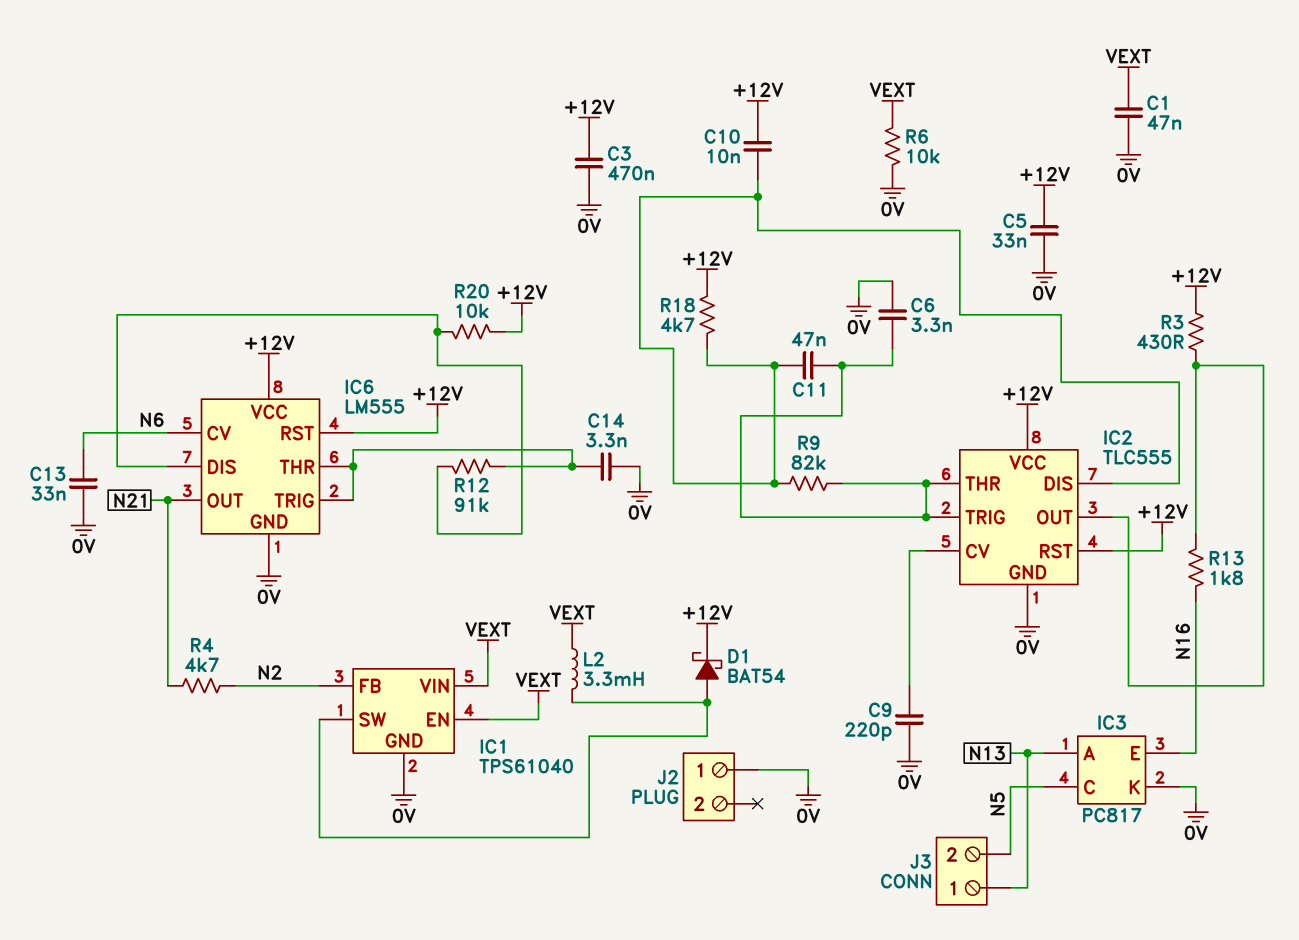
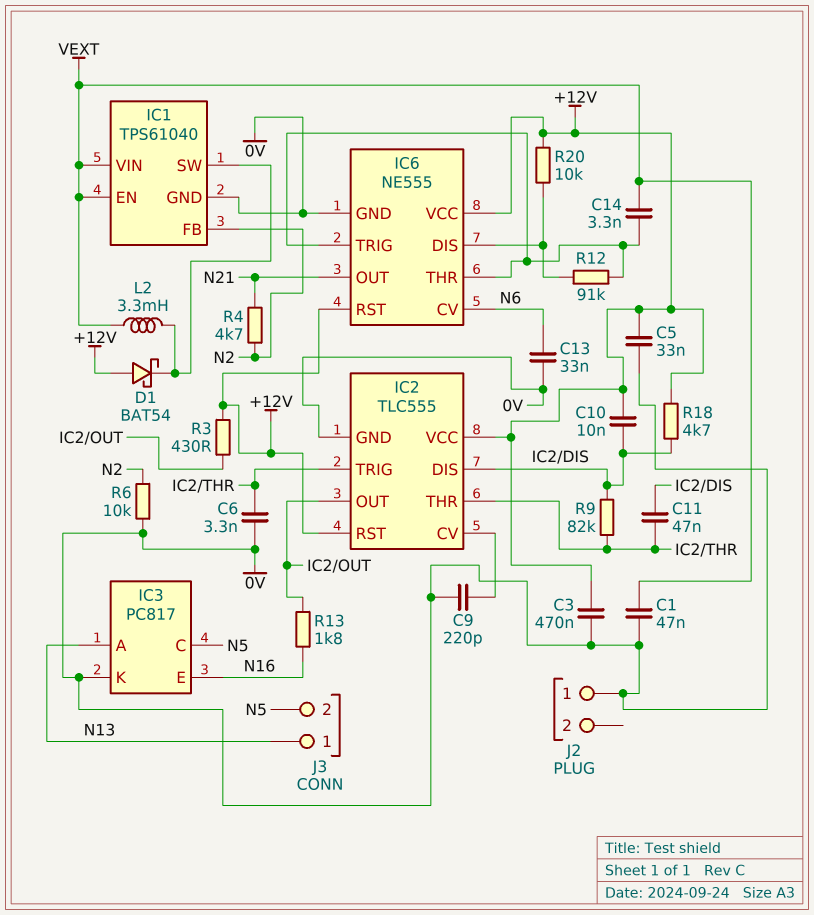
C14: 3.3nF (0V, IC6/THR) -> 3.3nF (IC6/THR, VEXT)
D1: schottky BAT54 (A IC1/SW, K +12V) -> schottky BAT54 (A +12V, K IC1/SW)
IC6: LM555 -> NE555
R6: 10k (0V, VEXT) -> 10k (0V, N2)

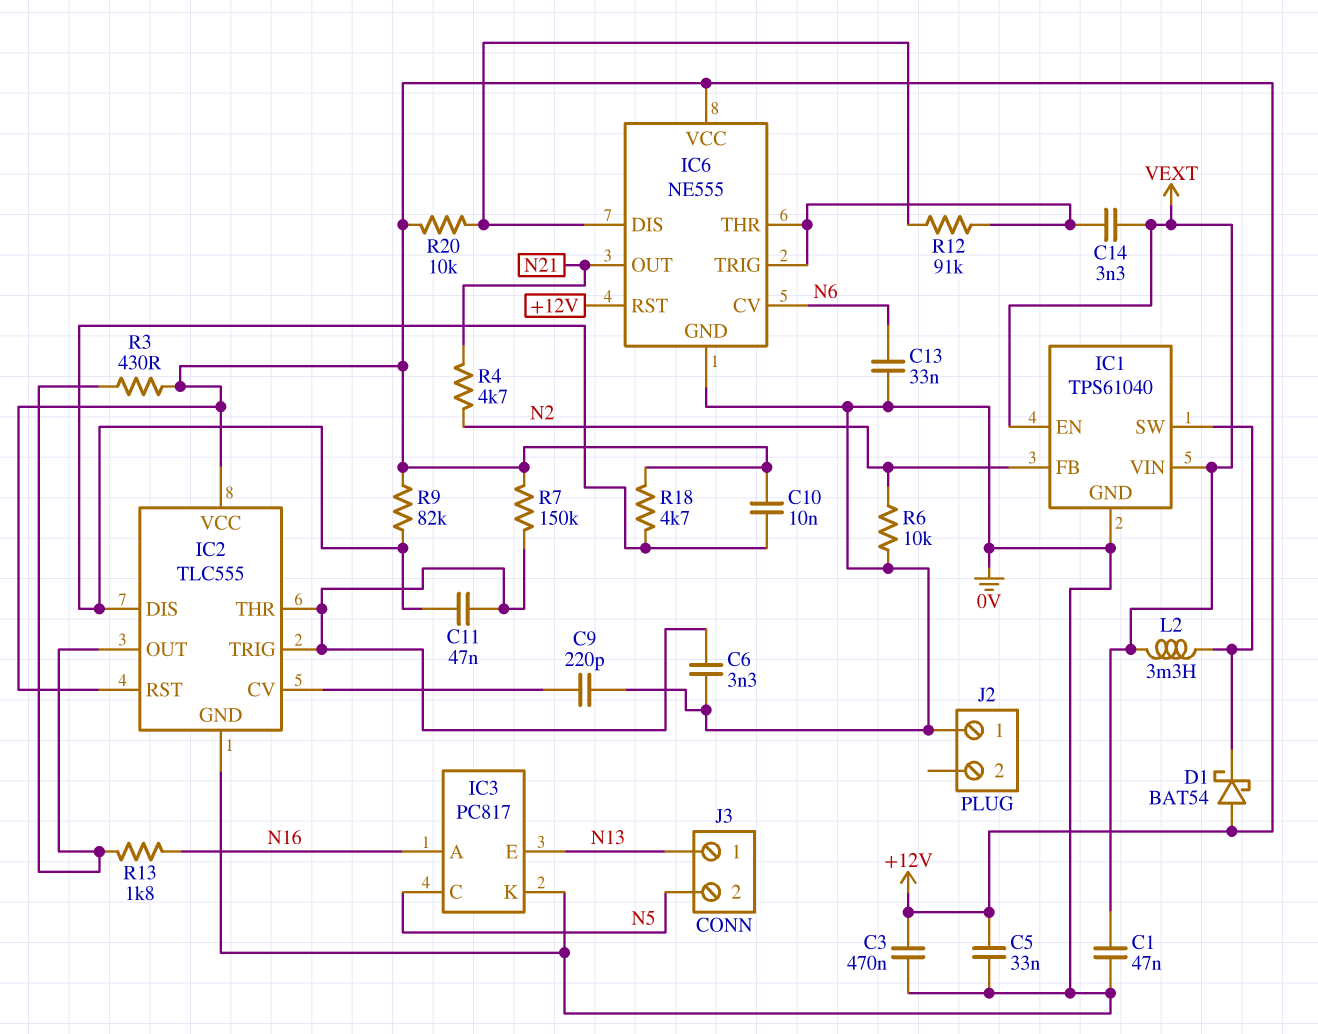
IC3 pin A: N13 -> N16
IC3 pin E: N16 -> N13
R7: none -> 150k (+12V, IC2/THR)
R9: 82k (IC2/DIS, IC2/THR) -> 82k (+12V, IC2/DIS)

